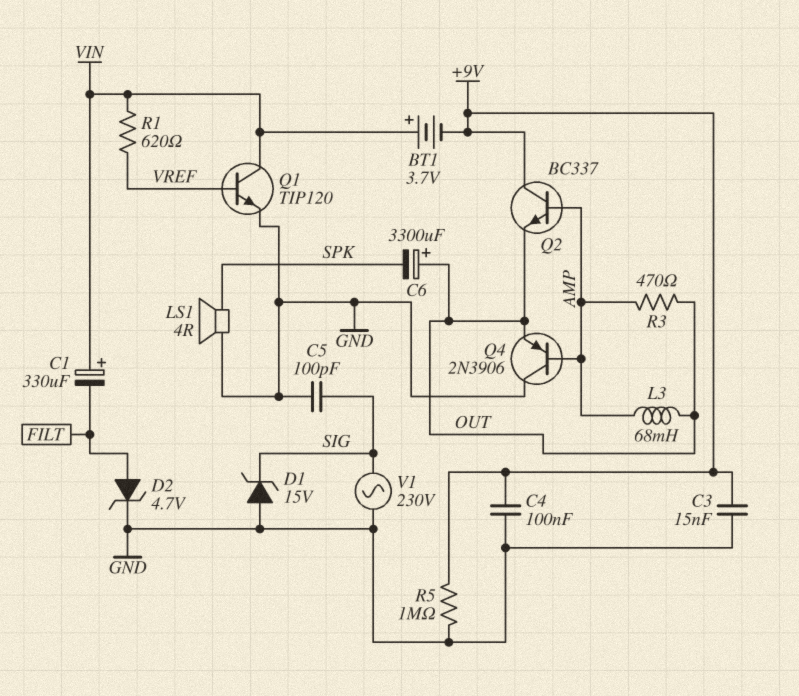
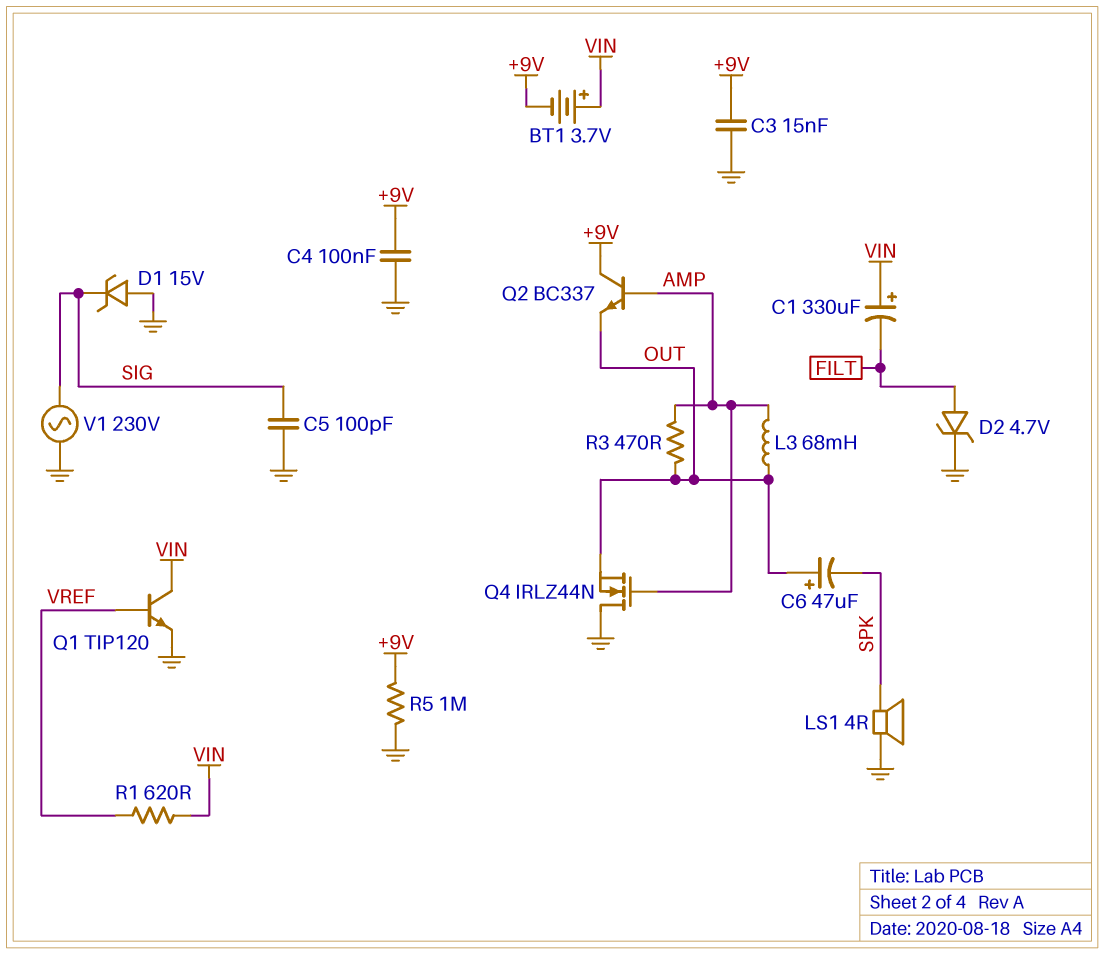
C6: 3300uF (plus OUT, minus SPK) -> 47uF (plus OUT, minus SPK)
Q4: PNP 2N3906 (B AMP, C GND, E OUT) -> NMOS IRLZ44N (G AMP, D GND, S OUT)

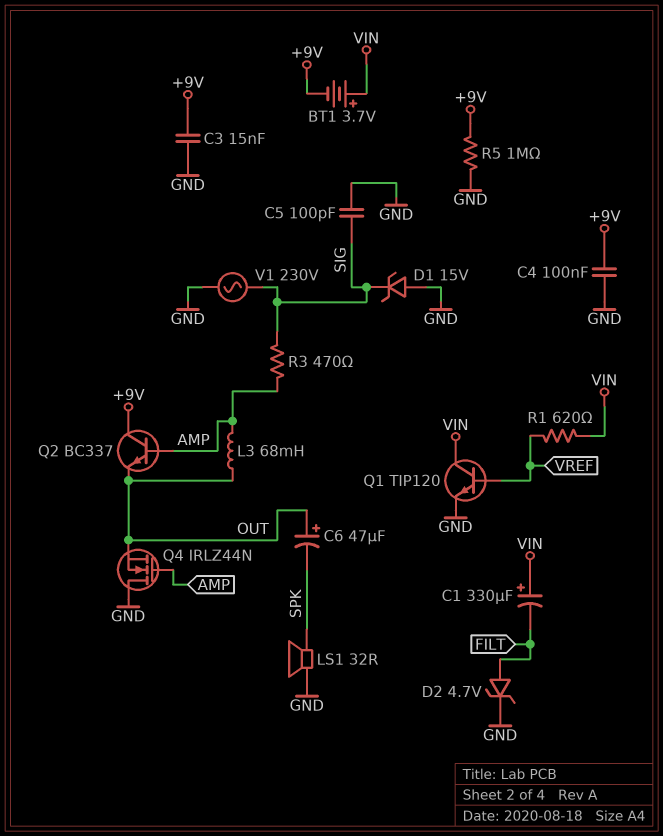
LS1: speaker 4R (GND, SPK) -> speaker 32R (GND, SPK)
R3: 470 (AMP, OUT) -> 470 (AMP, SIG)

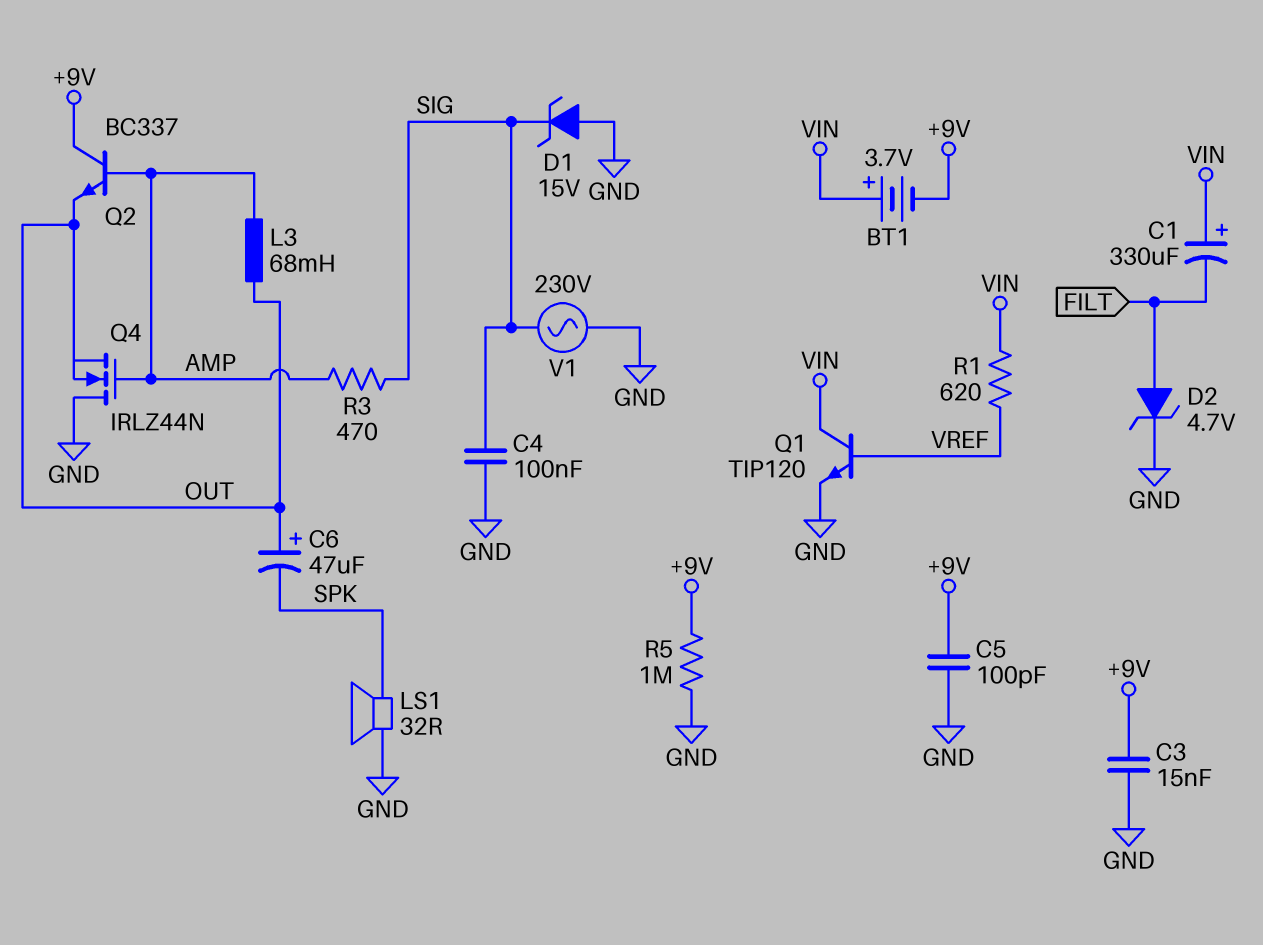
C4: 100nF (+9V, GND) -> 100nF (GND, SIG)
C5: 100pF (GND, SIG) -> 100pF (+9V, GND)

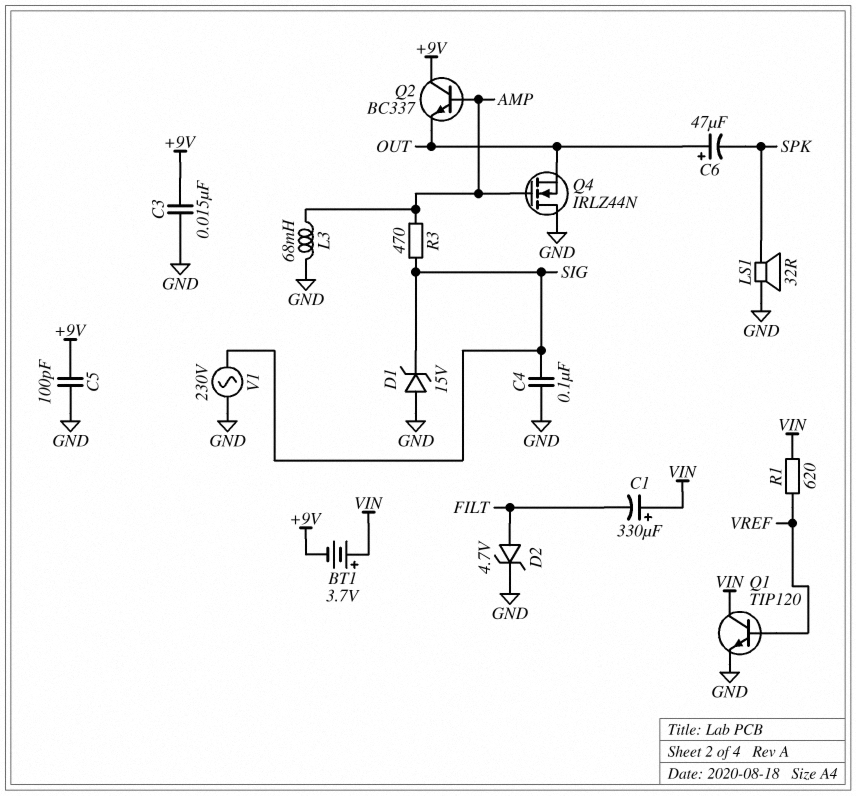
L3: 68mH (AMP, OUT) -> 68mH (AMP, GND)
R5: 1M (+9V, GND) -> none

